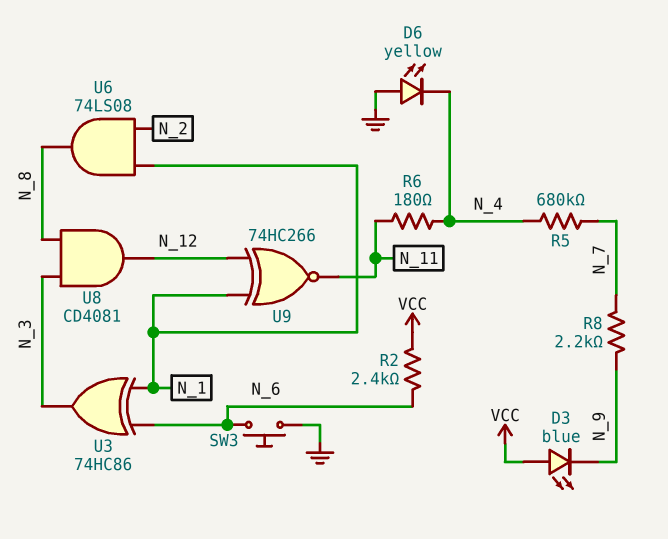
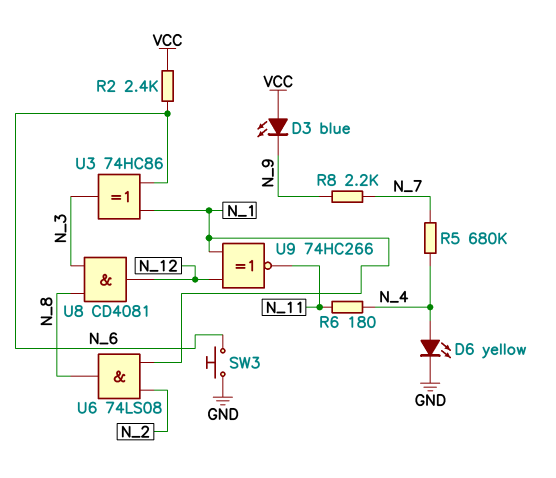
D6: LED yellow (A GND, K N_4) -> LED yellow (A N_4, K GND)

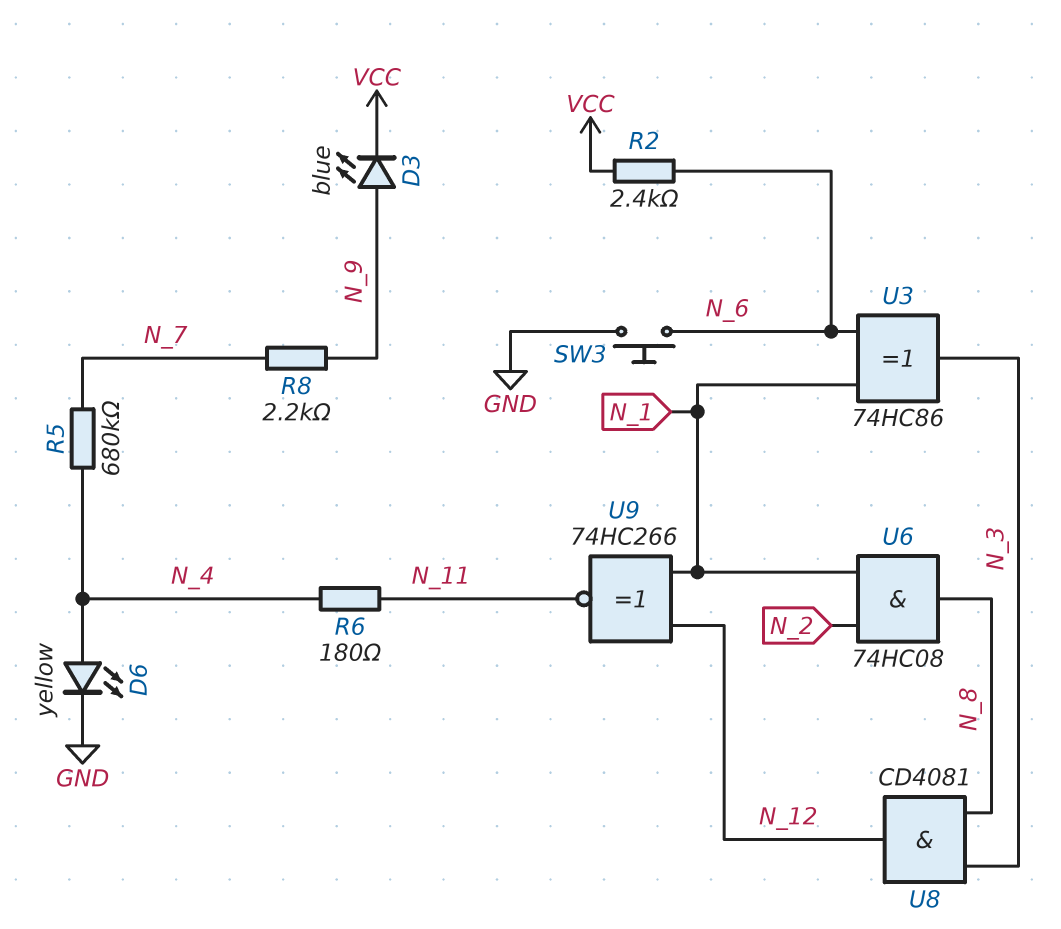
D3: LED blue (A VCC, K N_9) -> LED blue (A N_9, K VCC)
U6: AND 74LS08 (in N_1, in N_2, out N_8) -> AND 74HC08 (in N_1, in N_2, out N_8)

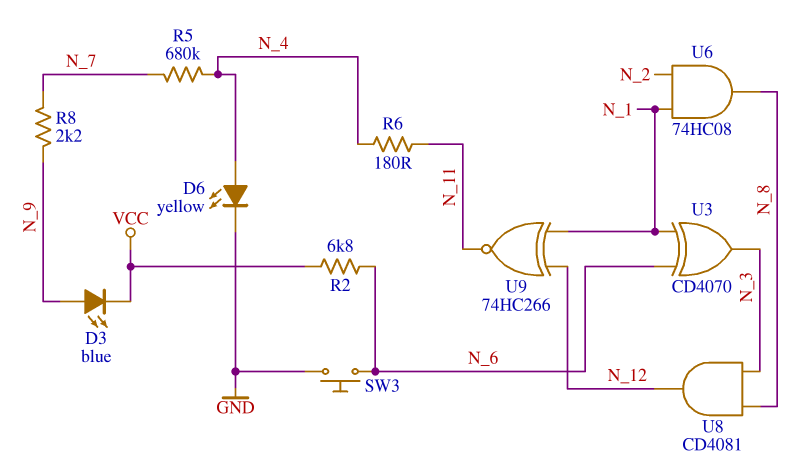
R2: 2.4k (N_6, VCC) -> 6.8k (N_6, VCC)
U3: XOR 74HC86 (in N_1, in N_6, out N_3) -> XOR CD4070 (in N_1, in N_6, out N_3)

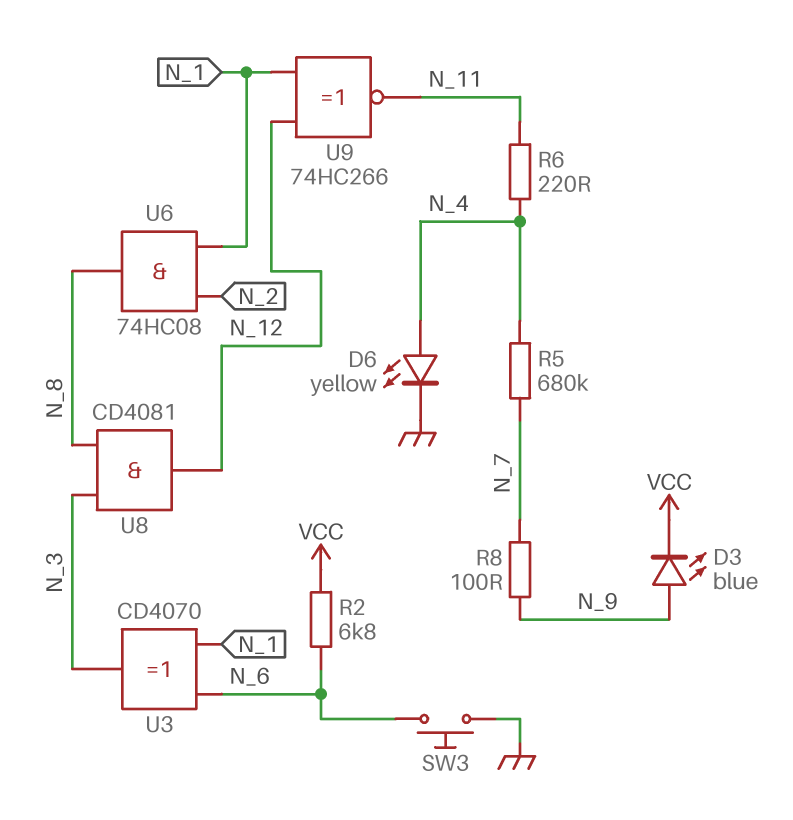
R6: 180 (N_4, N_11) -> 220 (N_4, N_11)
R8: 2.2k (N_7, N_9) -> 100 (N_7, N_9)

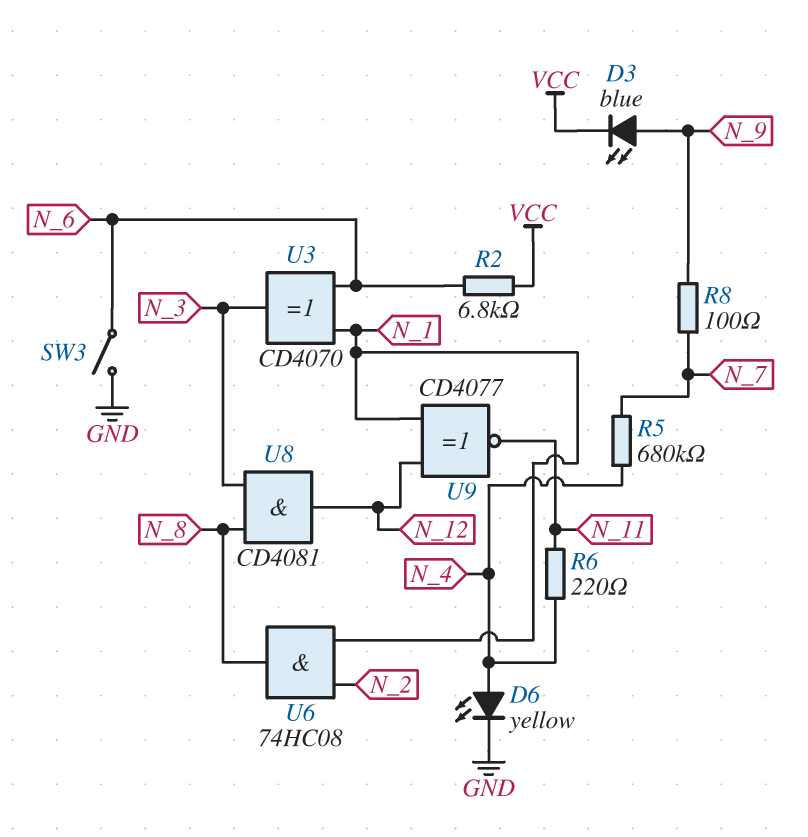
SW3: button (GND, N_6) -> switch (GND, N_6)
U9: XNOR 74HC266 (in N_1, in N_12, out N_11) -> XNOR CD4077 (in N_1, in N_12, out N_11)

